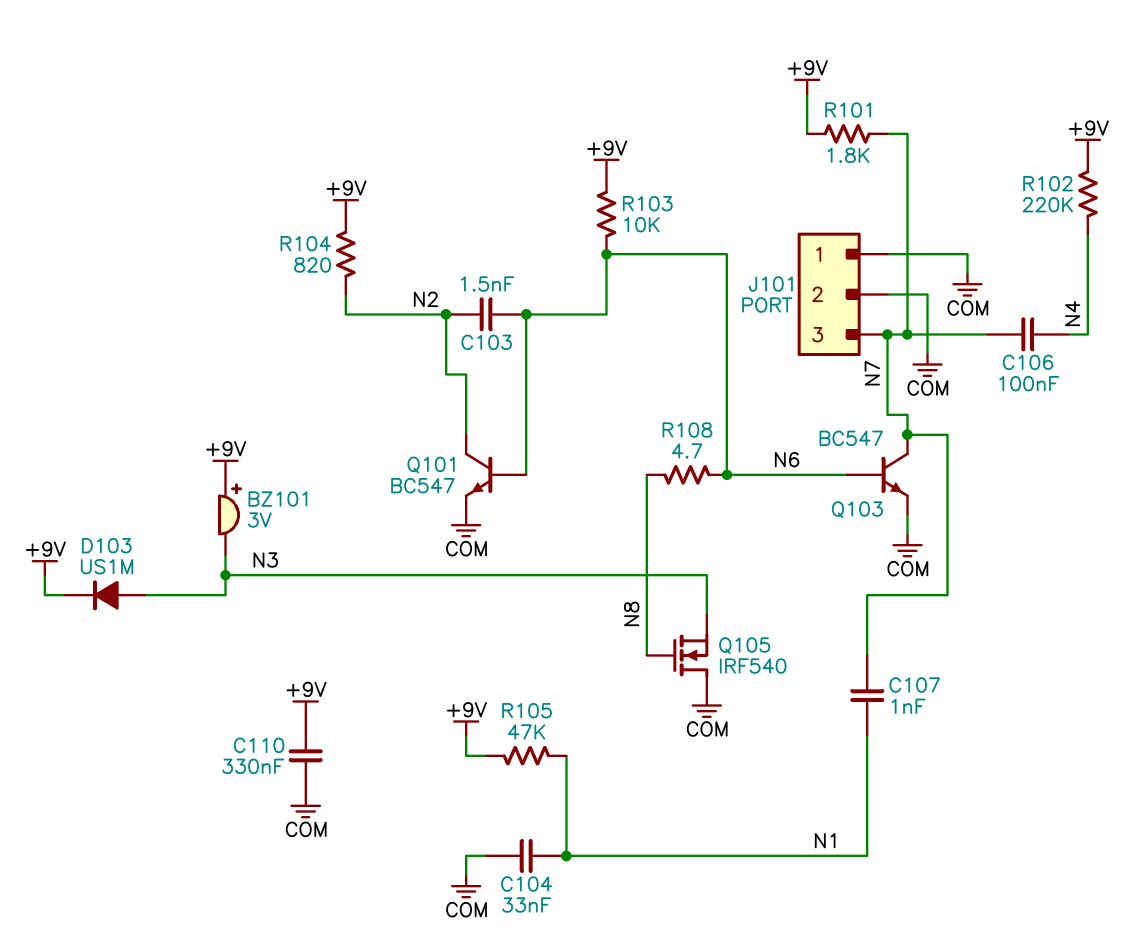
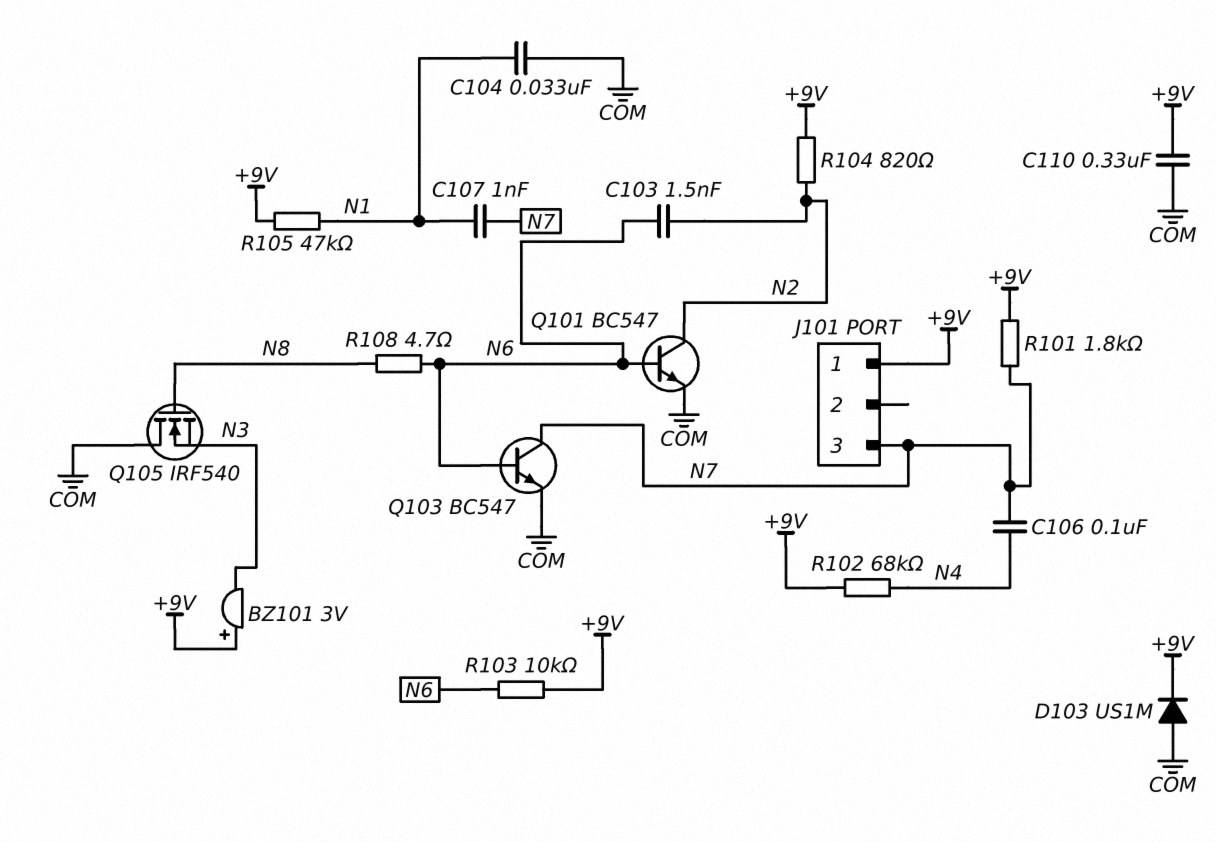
D103: diode US1M (A N3, K +9V) -> diode US1M (A COM, K +9V)
J101 pin 1: COM -> +9V
J101 pin 2: COM -> none
R102: 220k (+9V, N4) -> 68k (+9V, N4)

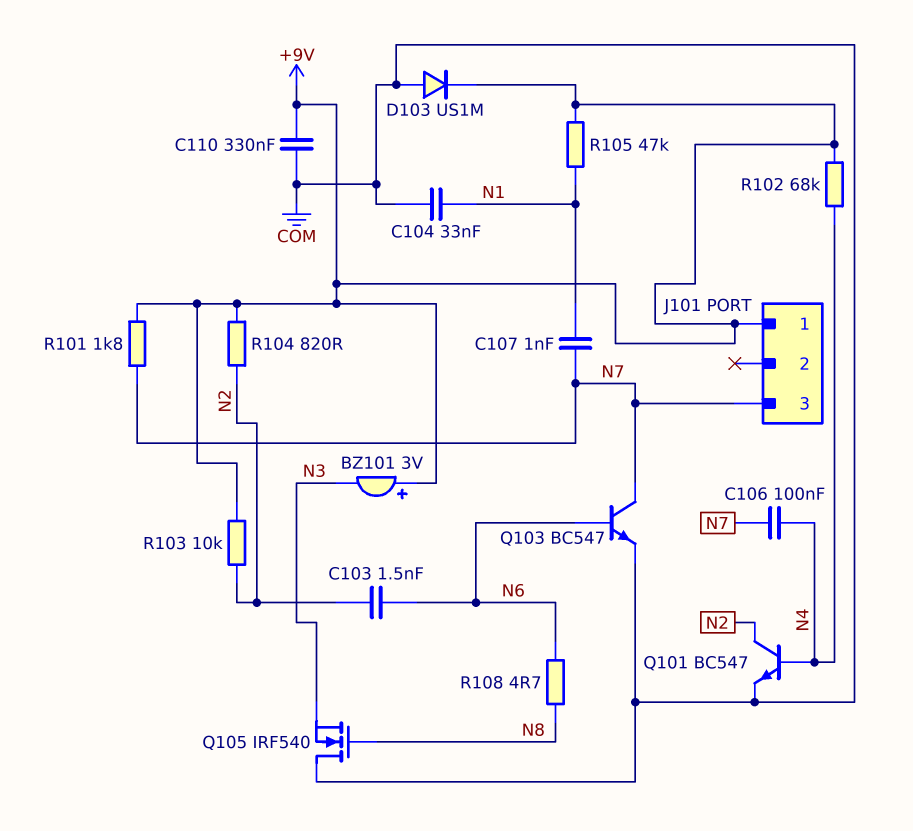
Q101: NPN BC547 (B N6, C N2, E COM) -> NPN BC547 (B N4, C N2, E COM)
R103: 10k (+9V, N6) -> 10k (+9V, N2)

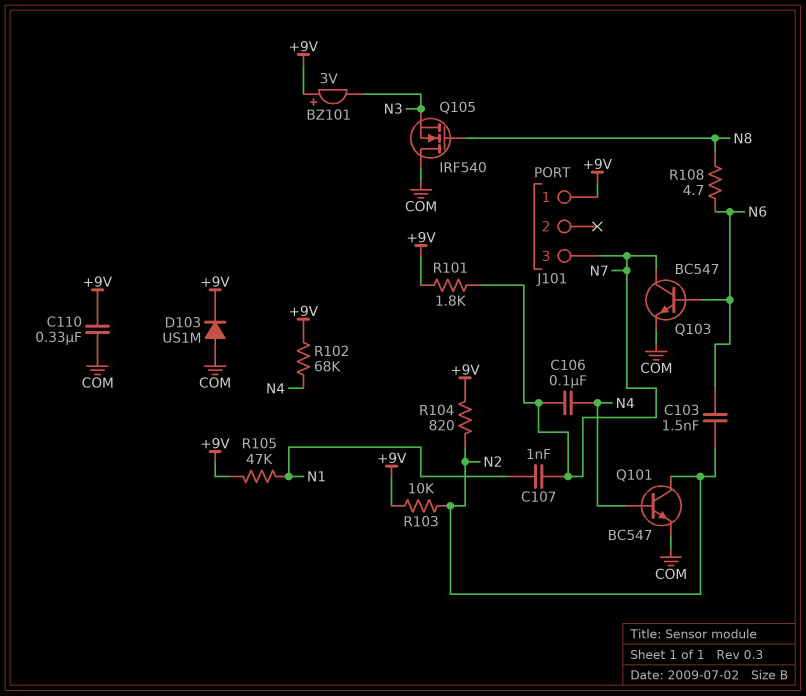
C104: 33nF (COM, N1) -> none

